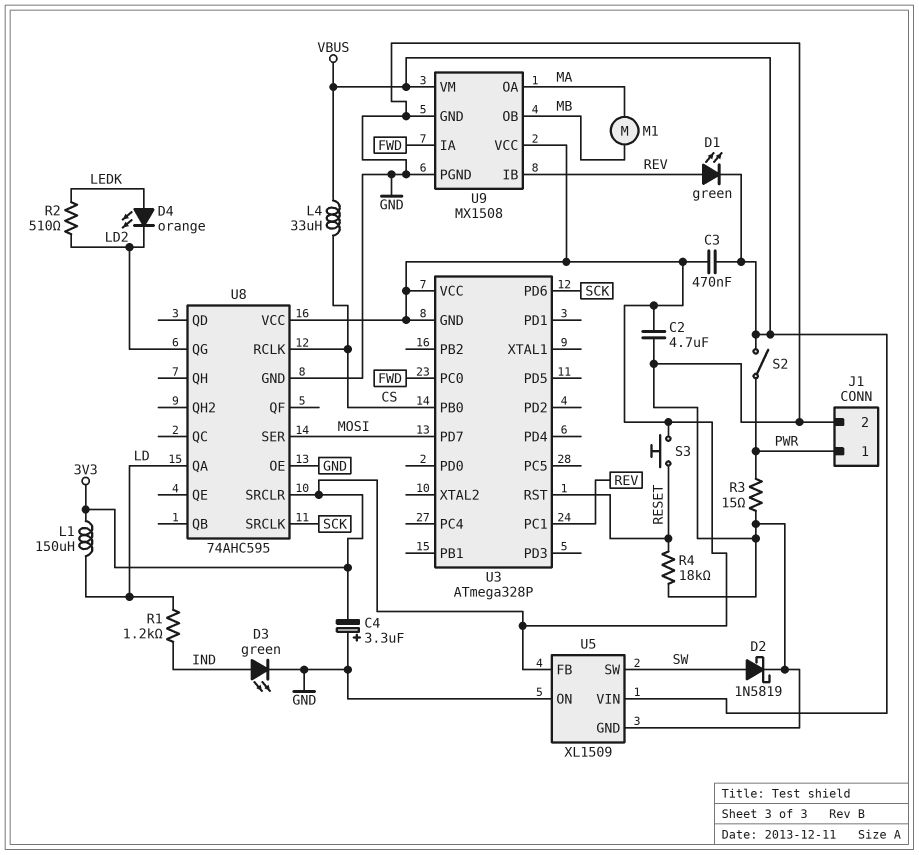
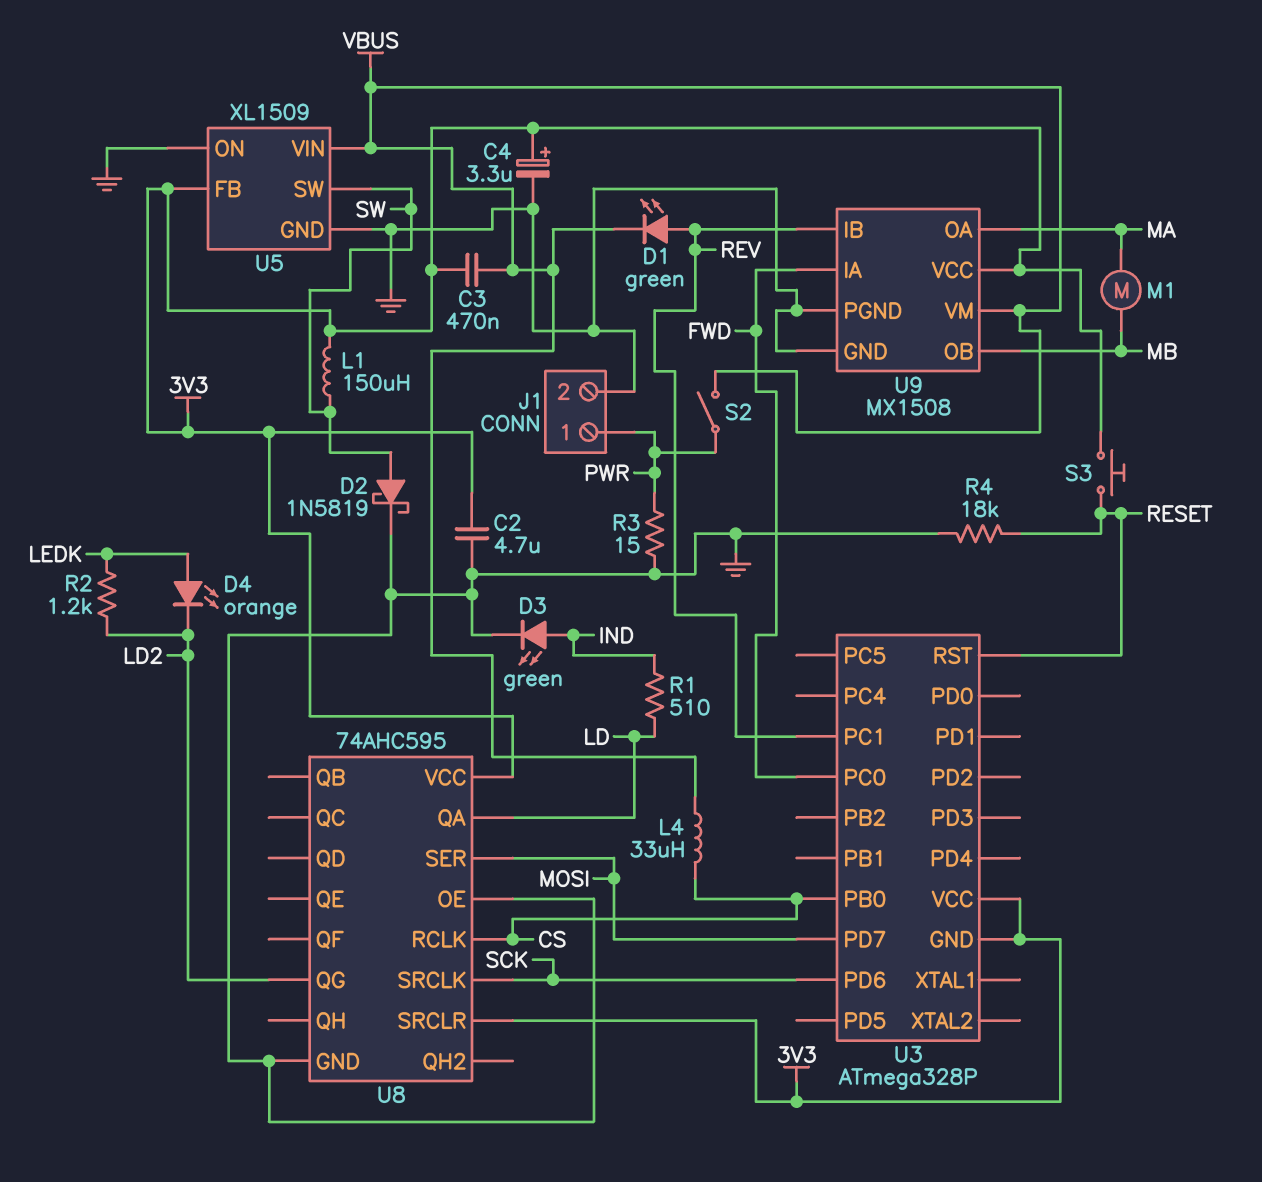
C4: 3.3uF (plus GND, minus 3V3) -> 3.3uF (plus 3V3, minus GND)
L1: 150uH (3V3, LD) -> 150uH (3V3, SW)
R1: 1.2k (IND, LD) -> 510 (IND, LD)
R2: 510 (LD2, LEDK) -> 1.2k (LD2, LEDK)

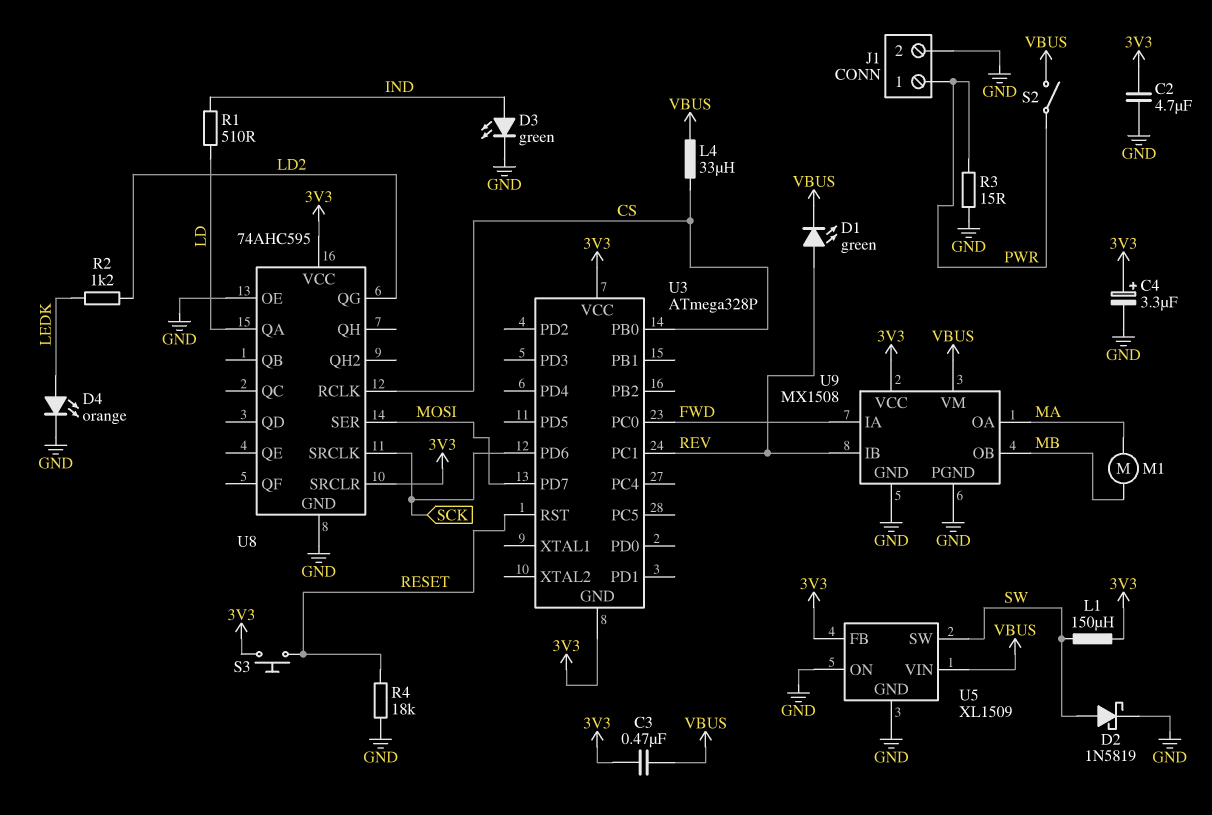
D4: LED orange (A LEDK, K LD2) -> LED orange (A LEDK, K GND)

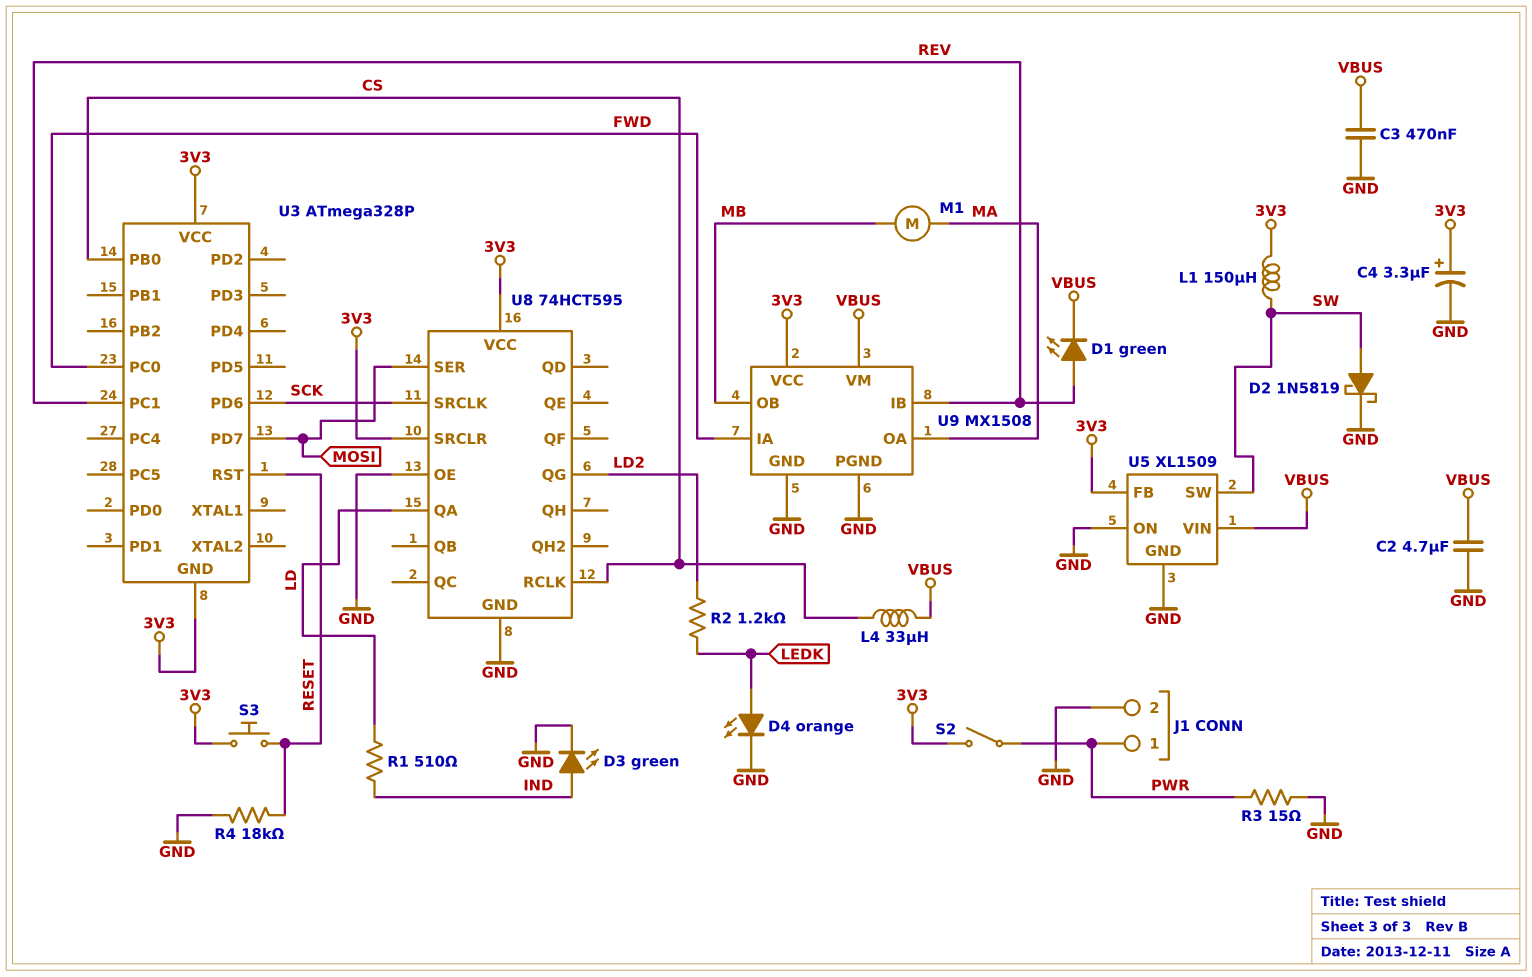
C2: 4.7uF (3V3, GND) -> 4.7uF (GND, VBUS)
C3: 470nF (3V3, VBUS) -> 470nF (GND, VBUS)
S2: switch (PWR, VBUS) -> switch (3V3, PWR)
U8: 74AHC595 -> 74HCT595

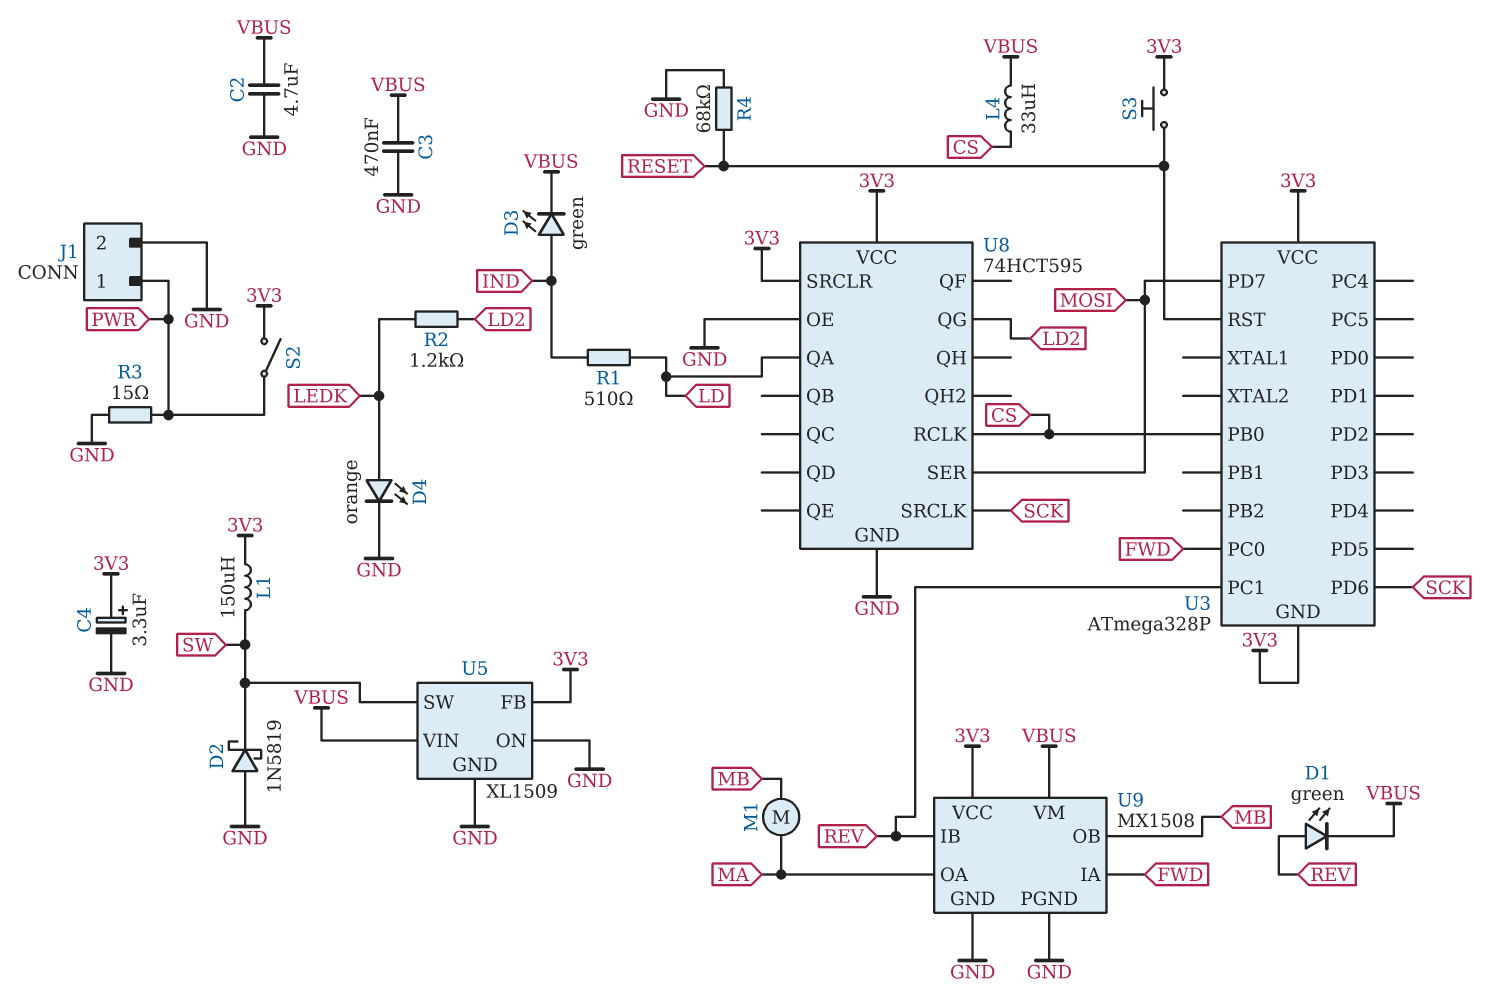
D2: schottky 1N5819 (A SW, K GND) -> schottky 1N5819 (A GND, K SW)
D3: LED green (A IND, K GND) -> LED green (A IND, K VBUS)
R4: 18k (GND, RESET) -> 68k (GND, RESET)

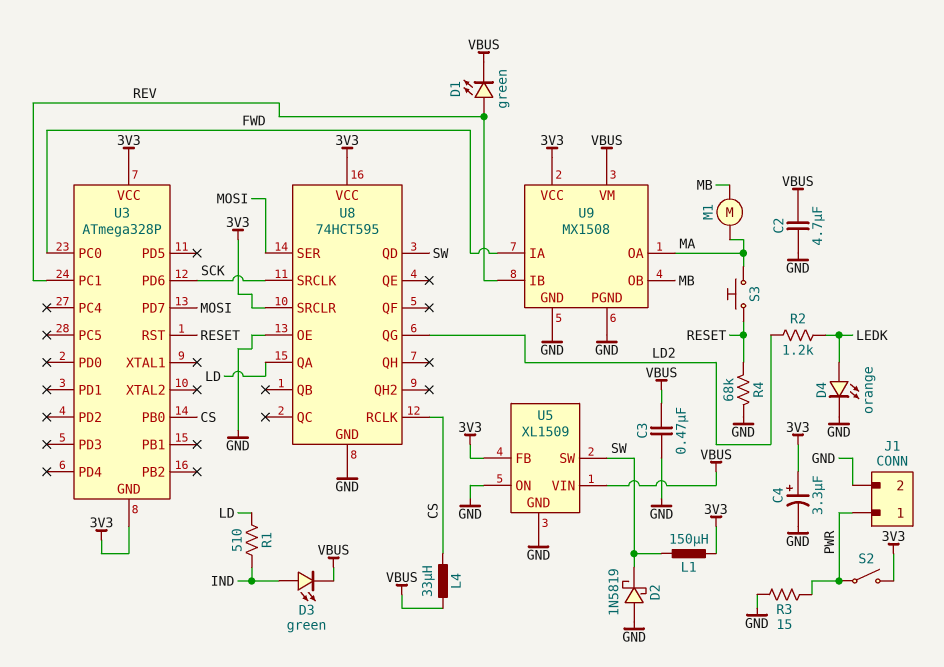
S3: button (3V3, RESET) -> button (MA, RESET)
U8 pin QD: none -> SW

